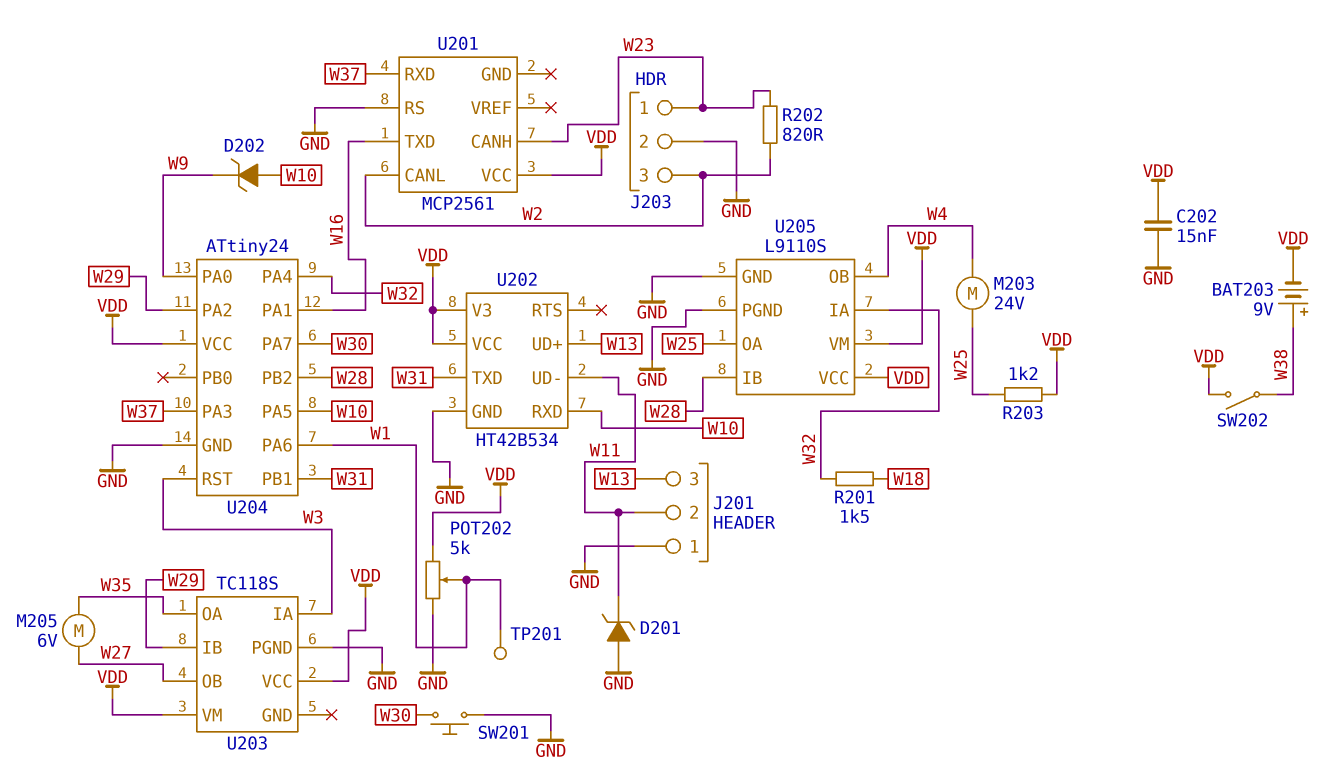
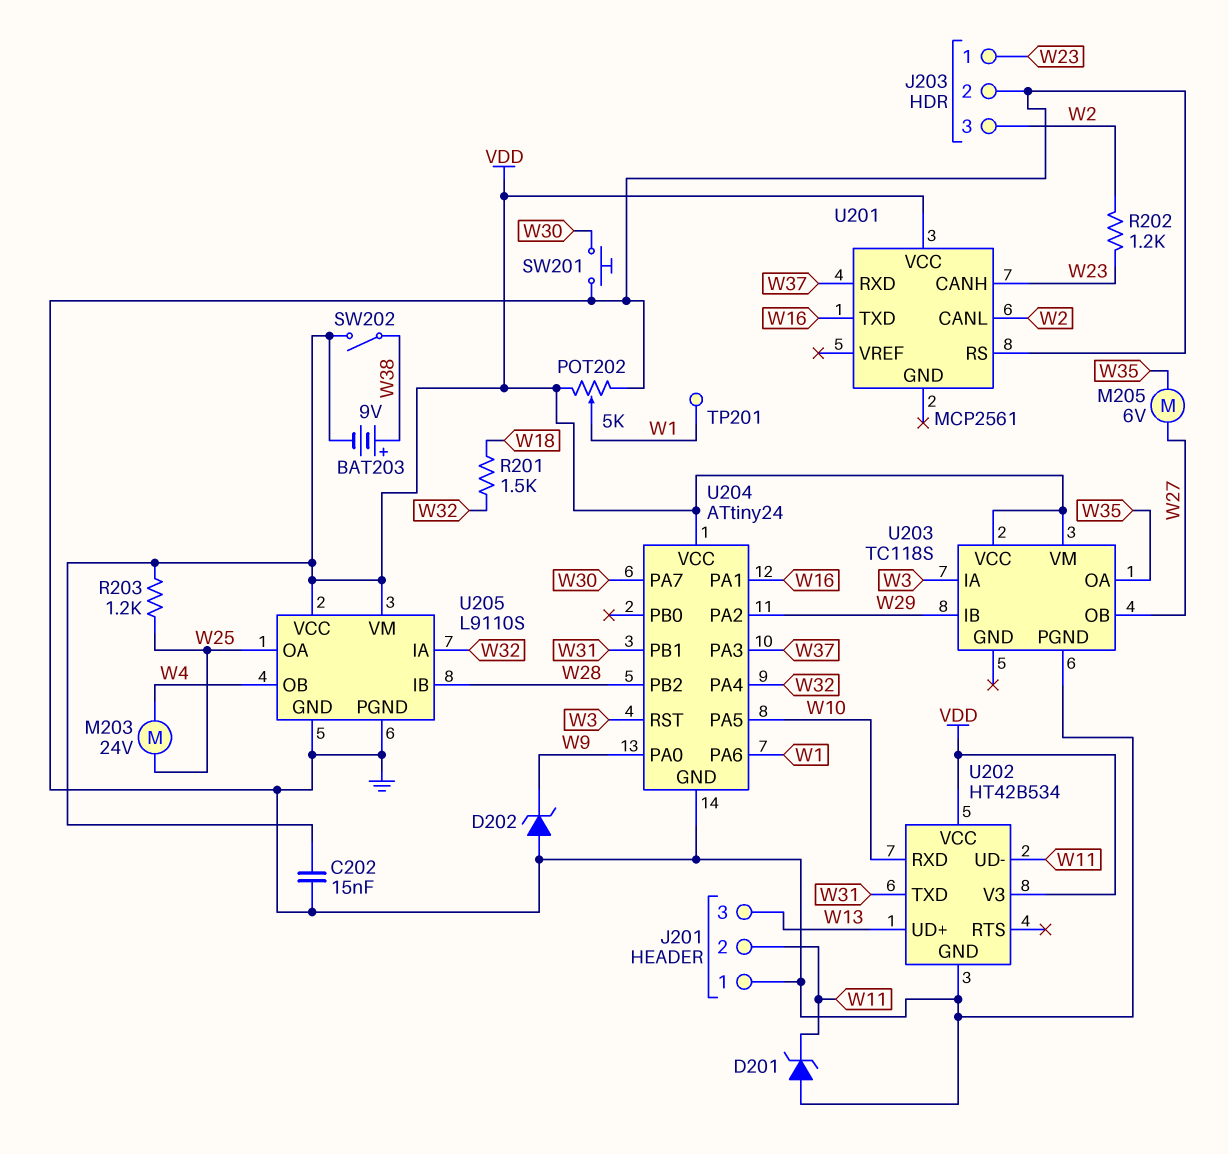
D202: zener (A W10, K W9) -> zener (A GND, K W9)
R202: 820 (W2, W23) -> 1.2k (W2, W23)

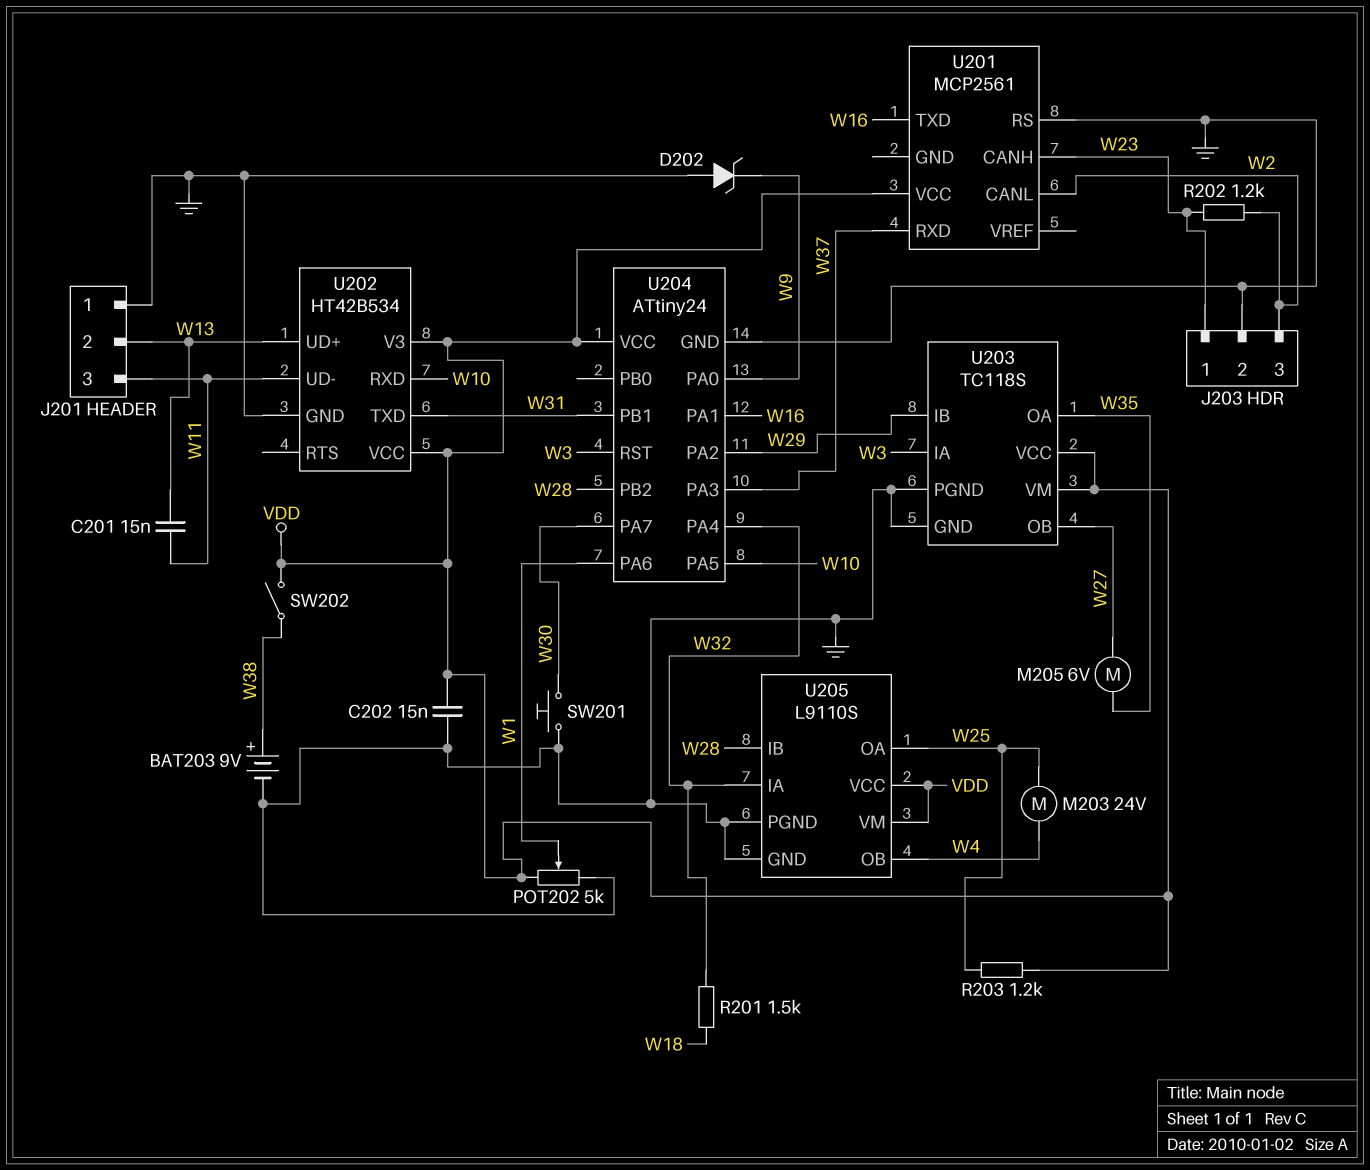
BAT203: 9V (plus W38, minus VDD) -> 9V (plus W38, minus GND)
C201: none -> 15nF (W11, W13)
D201: zener (A GND, K W11) -> none
J201 pin 2: W11 -> W13
J201 pin 3: W13 -> W11
TP201: test point (W1) -> none
U203 pin GND: none -> GND

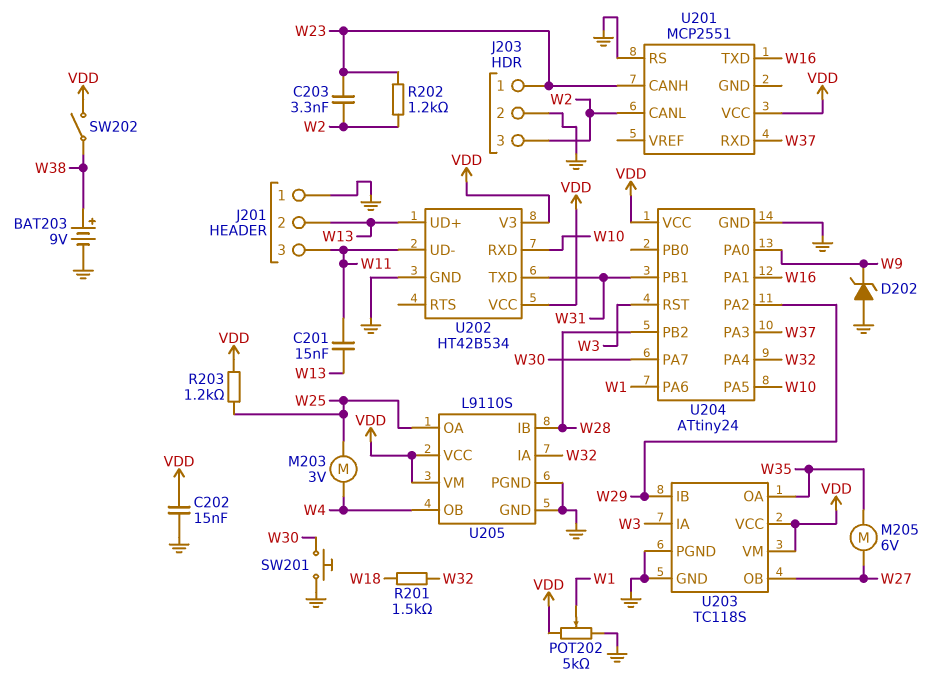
C203: none -> 3.3nF (W2, W23)
M203: motor 24V (W4, W25) -> motor 3V (W4, W25)
U201: MCP2561 -> MCP2551

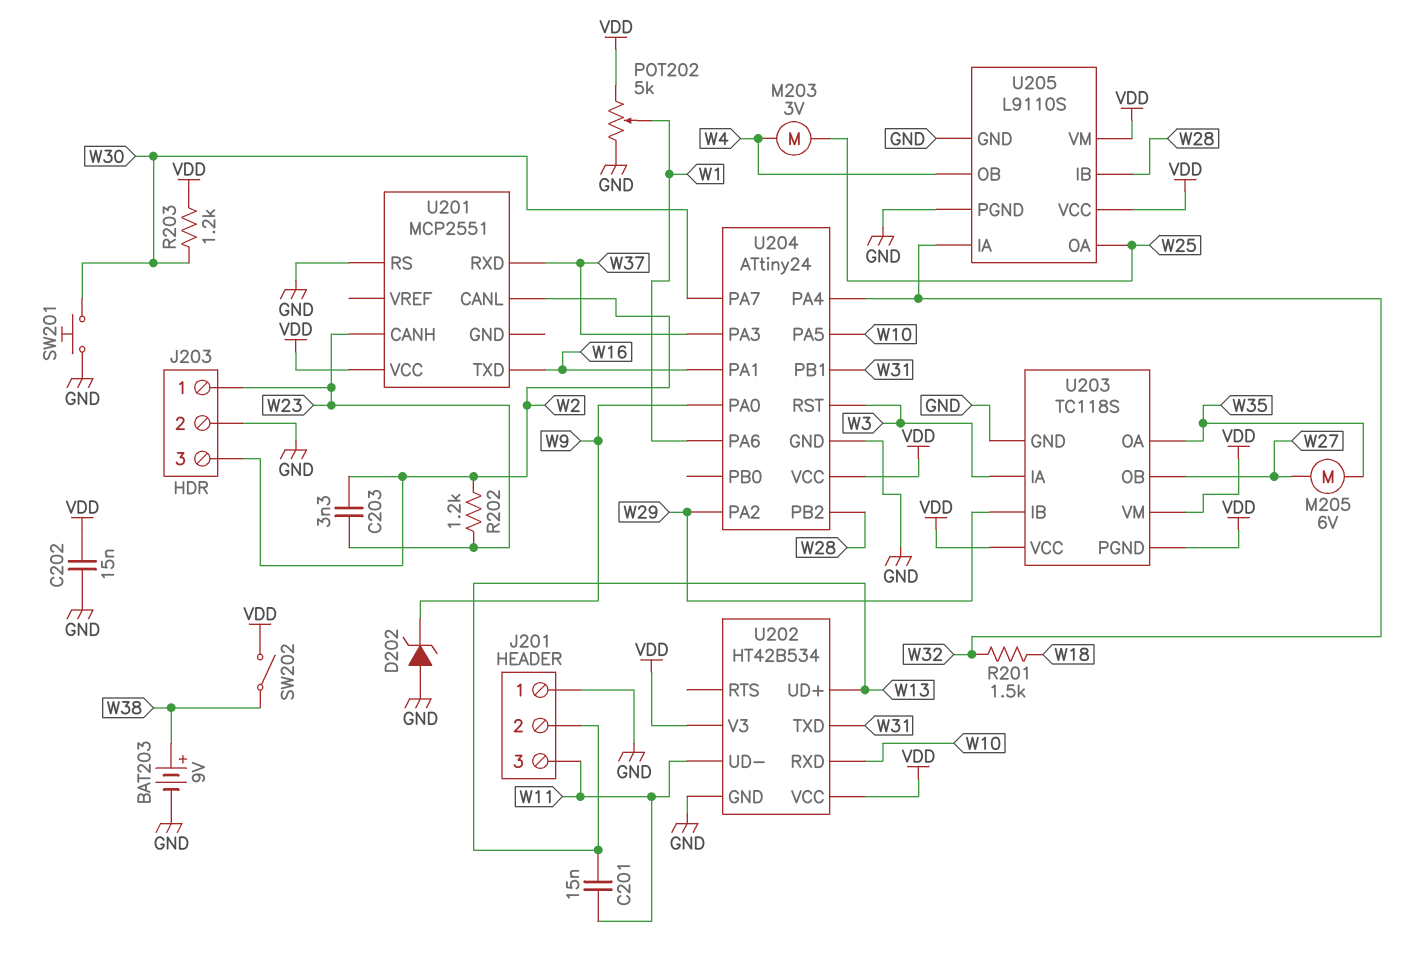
R203: 1.2k (VDD, W25) -> 1.2k (VDD, W30)
U203 pin PGND: GND -> VDD

